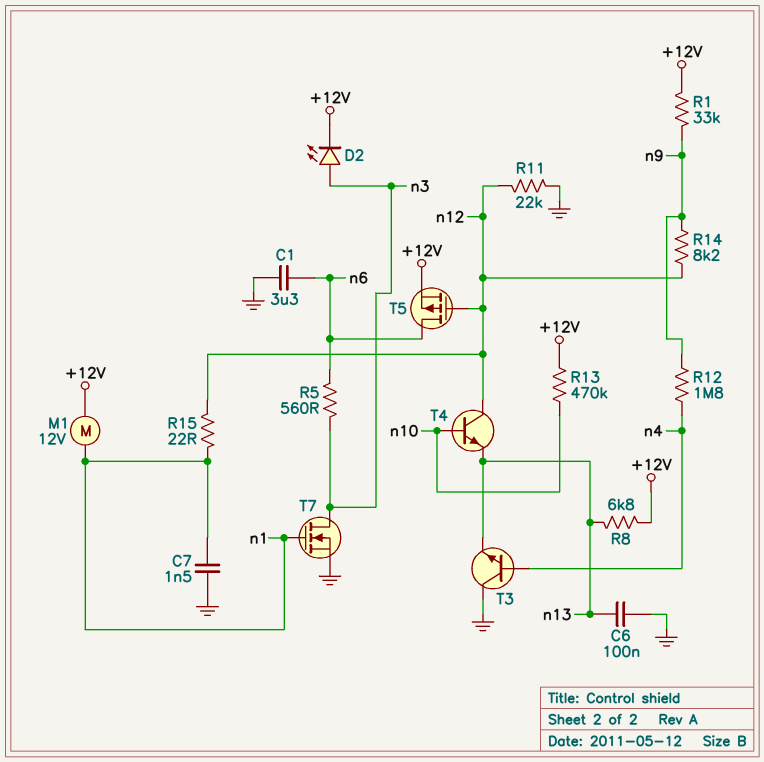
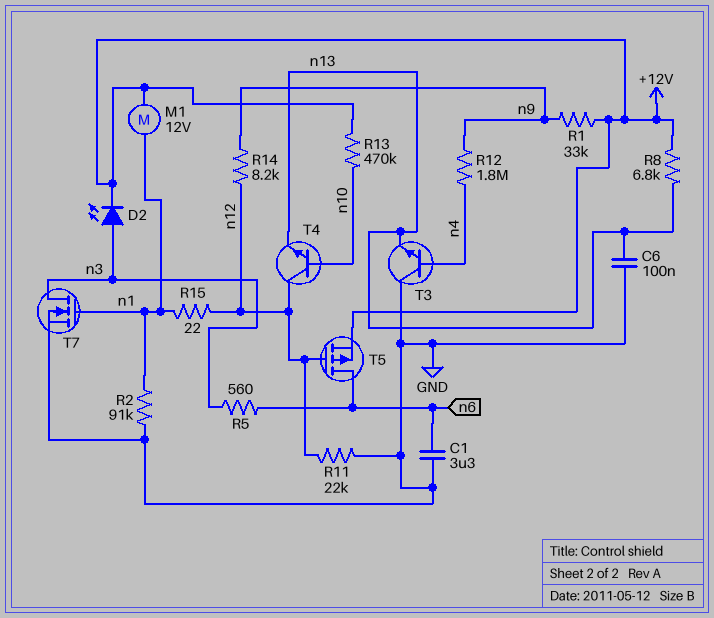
C7: 1.5nF (GND, n1) -> none
R2: none -> 91k (GND, n1)

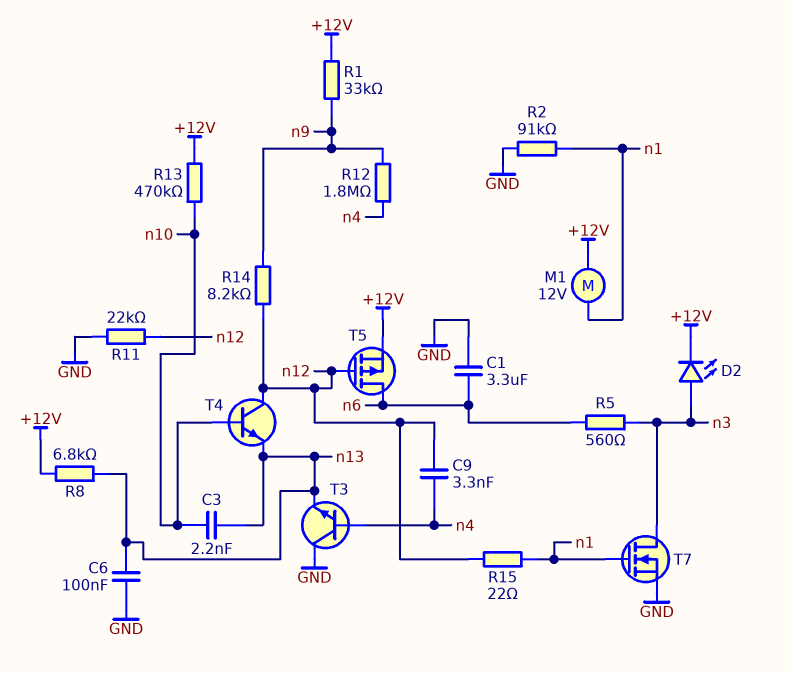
C3: none -> 2.2nF (n10, n13)
C9: none -> 3.3nF (n4, n12)

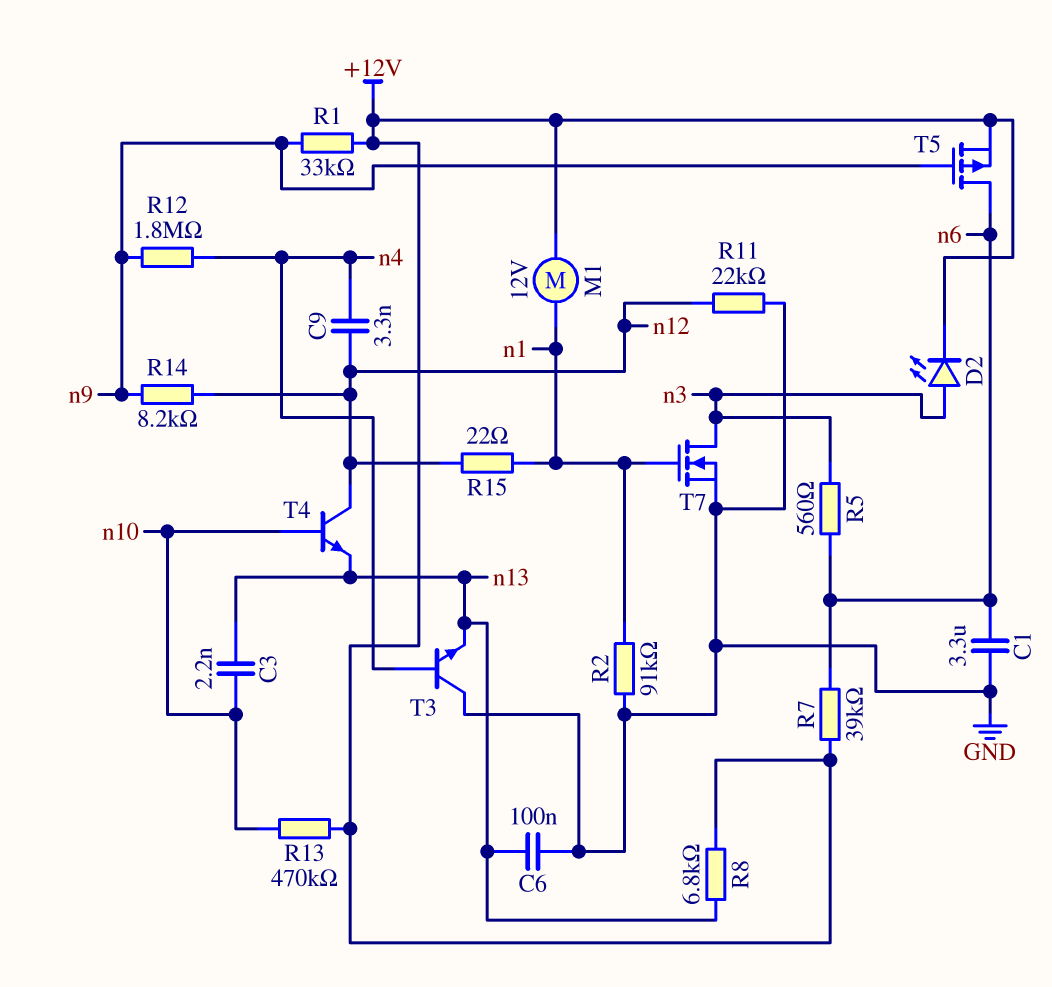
R7: none -> 39k (+12V, n6)
T5: PMOS (G n12, D n6, S +12V) -> PMOS (G n9, D n6, S +12V)

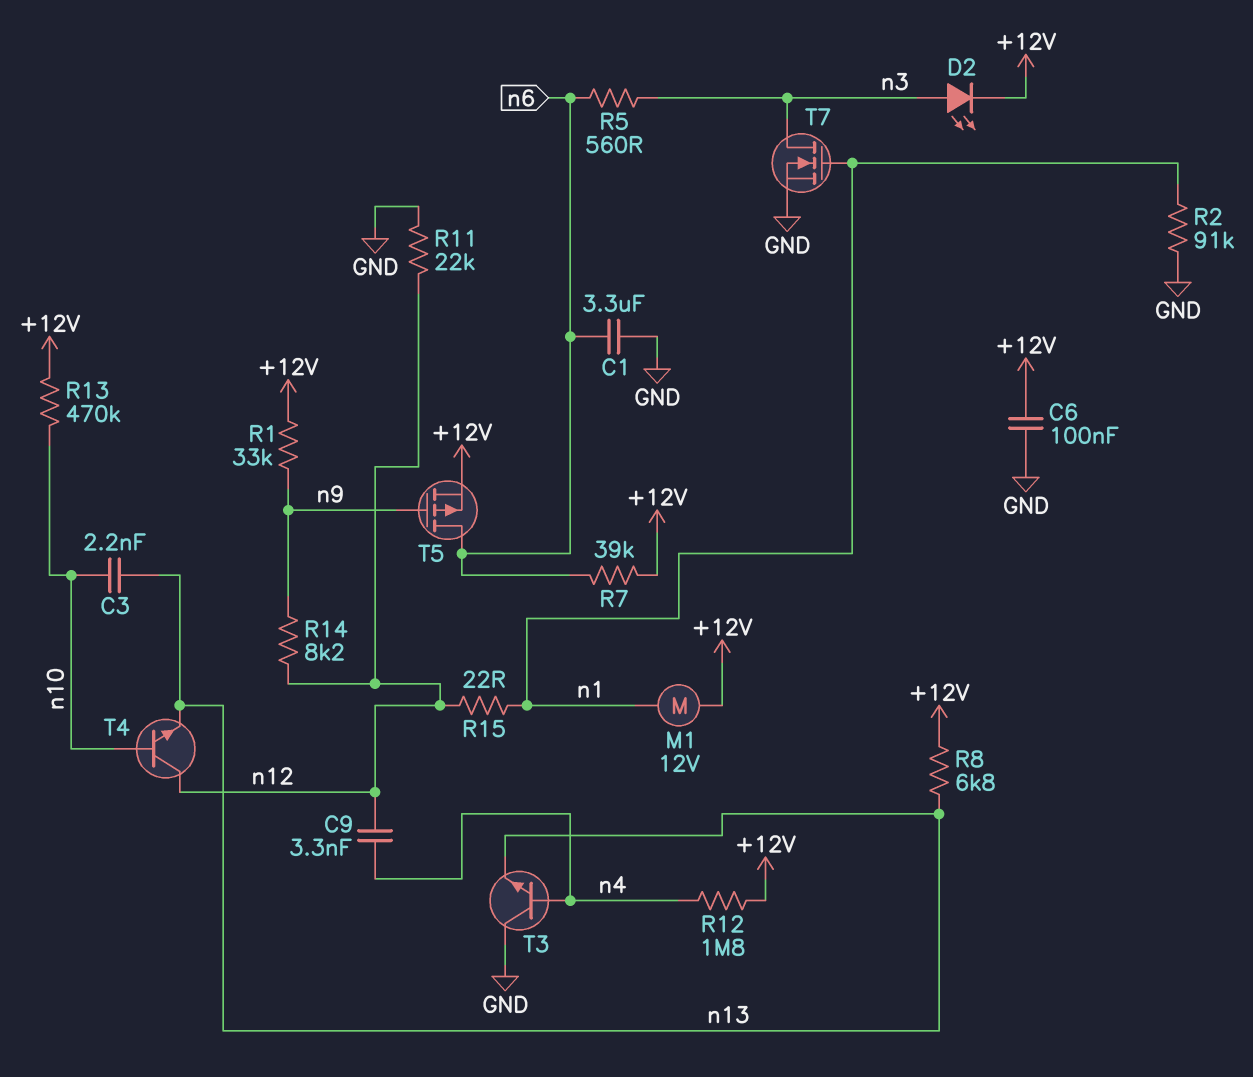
C6: 100nF (GND, n13) -> 100nF (+12V, GND)
R12: 1.8M (n4, n9) -> 1.8M (+12V, n4)

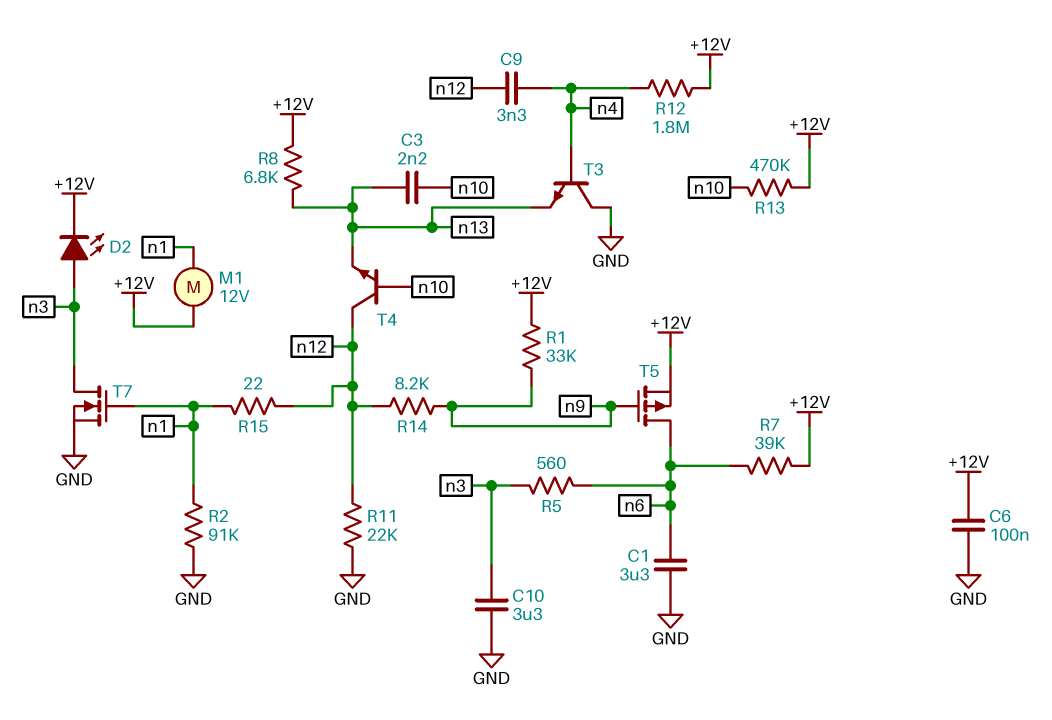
C10: none -> 3.3uF (GND, n3)

